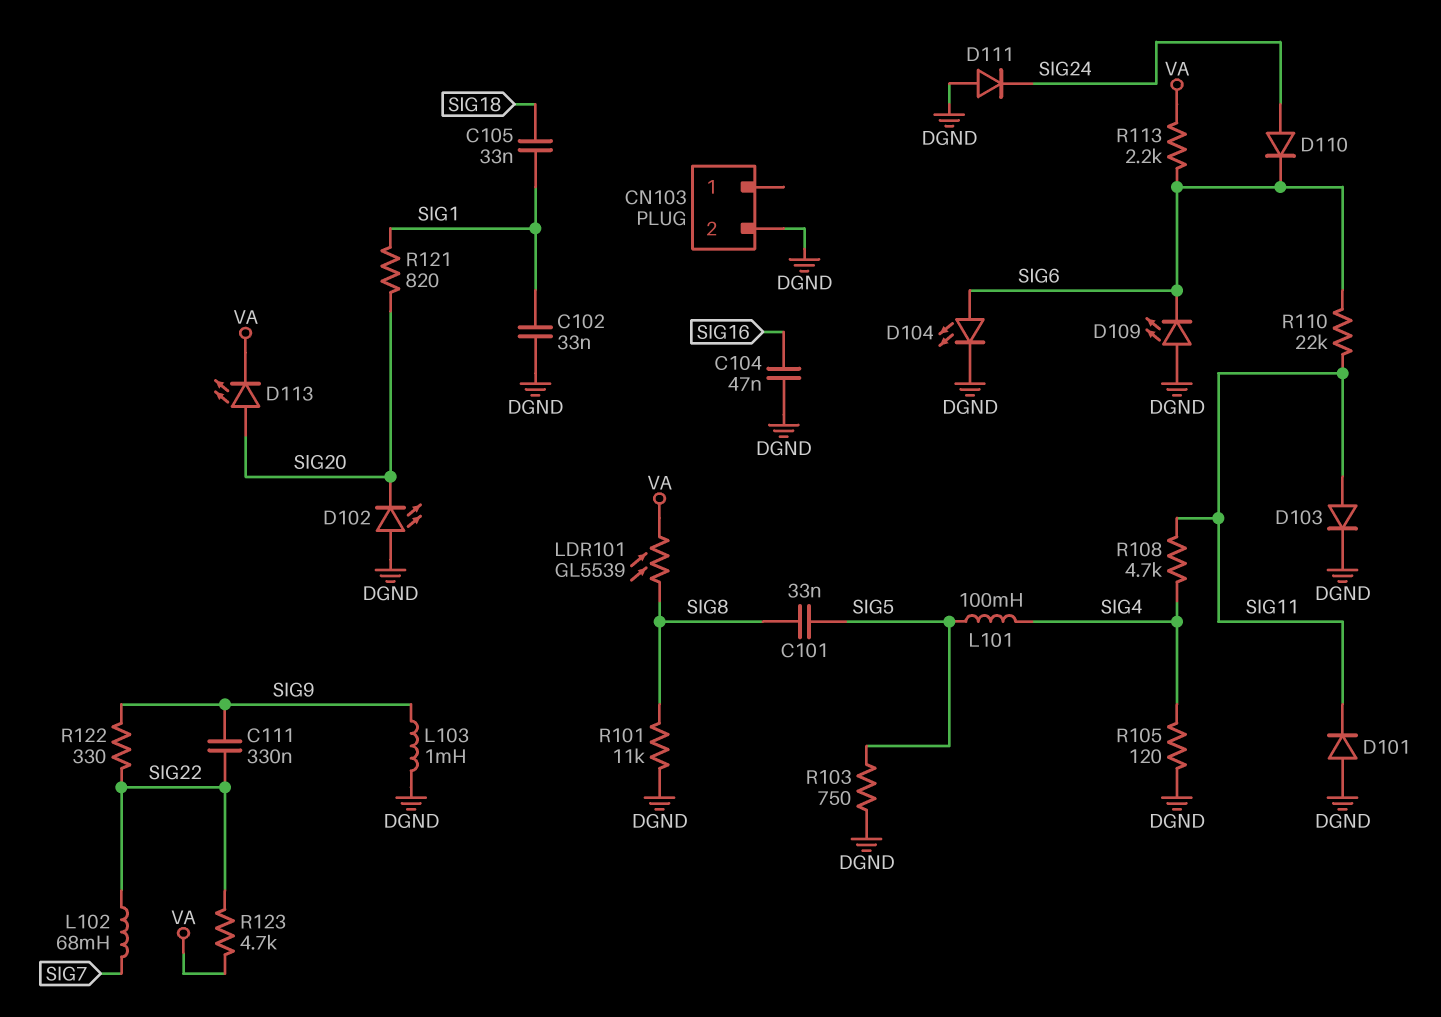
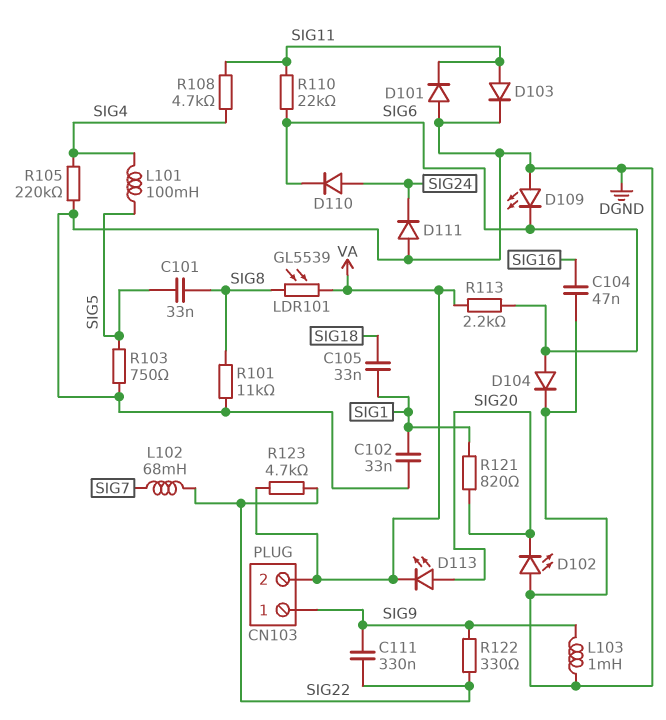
CN103 pin 1: none -> SIG9
CN103 pin 2: DGND -> VA
D104: LED (A SIG6, K DGND) -> diode (A SIG6, K DGND)
R105: 120 (DGND, SIG4) -> 220k (DGND, SIG4)

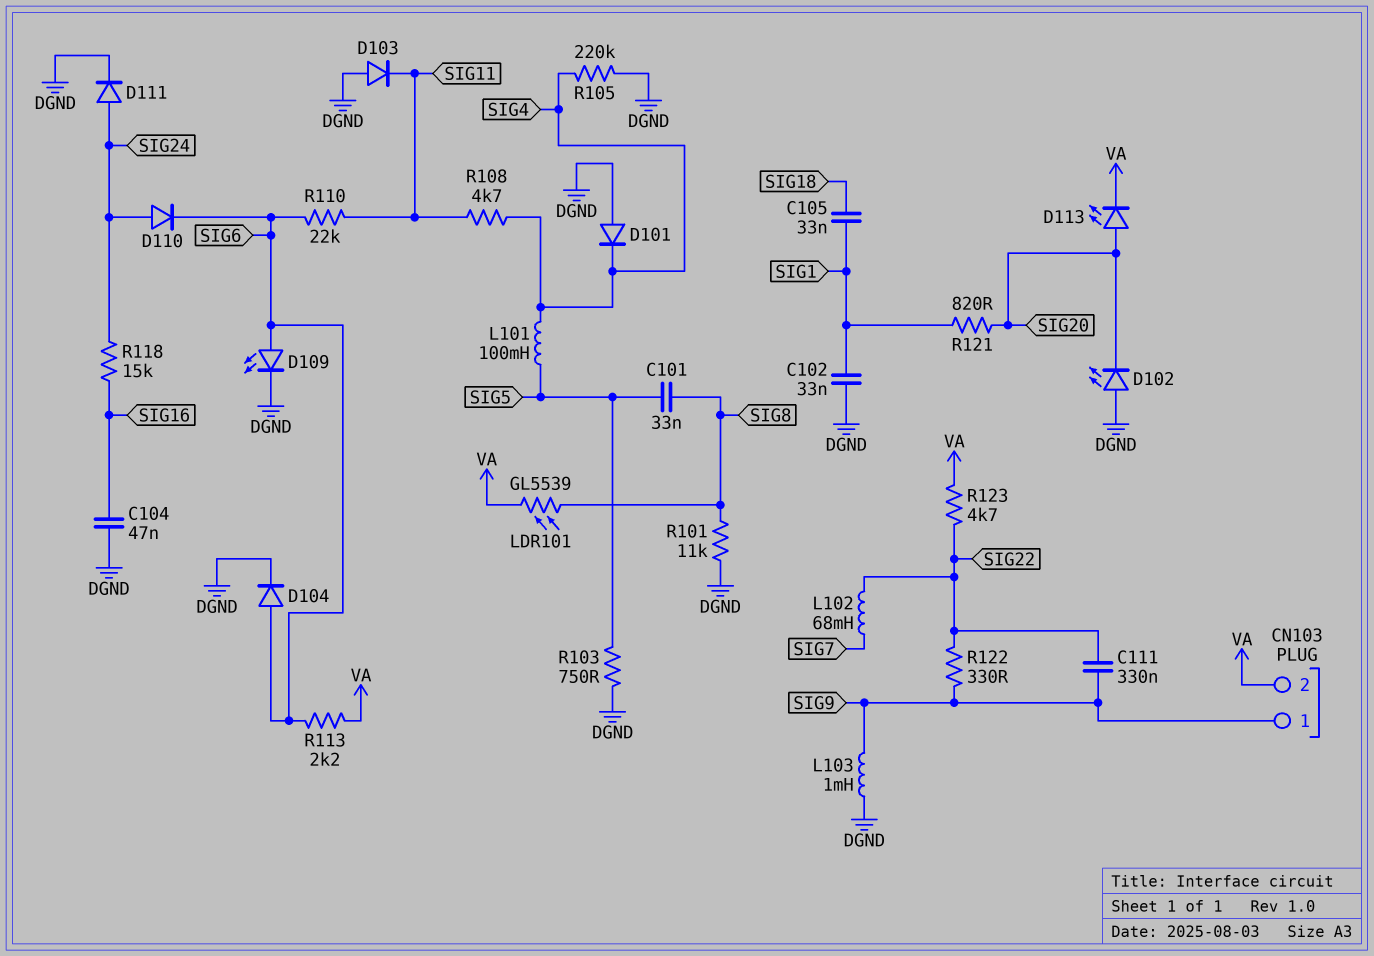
D101: diode (A DGND, K SIG11) -> diode (A DGND, K SIG4)
D103: diode (A SIG11, K DGND) -> diode (A DGND, K SIG11)
D109: LED (A DGND, K SIG6) -> LED (A SIG6, K DGND)
D111: diode (A DGND, K SIG24) -> diode (A SIG24, K DGND)
R118: none -> 15k (SIG16, SIG24)

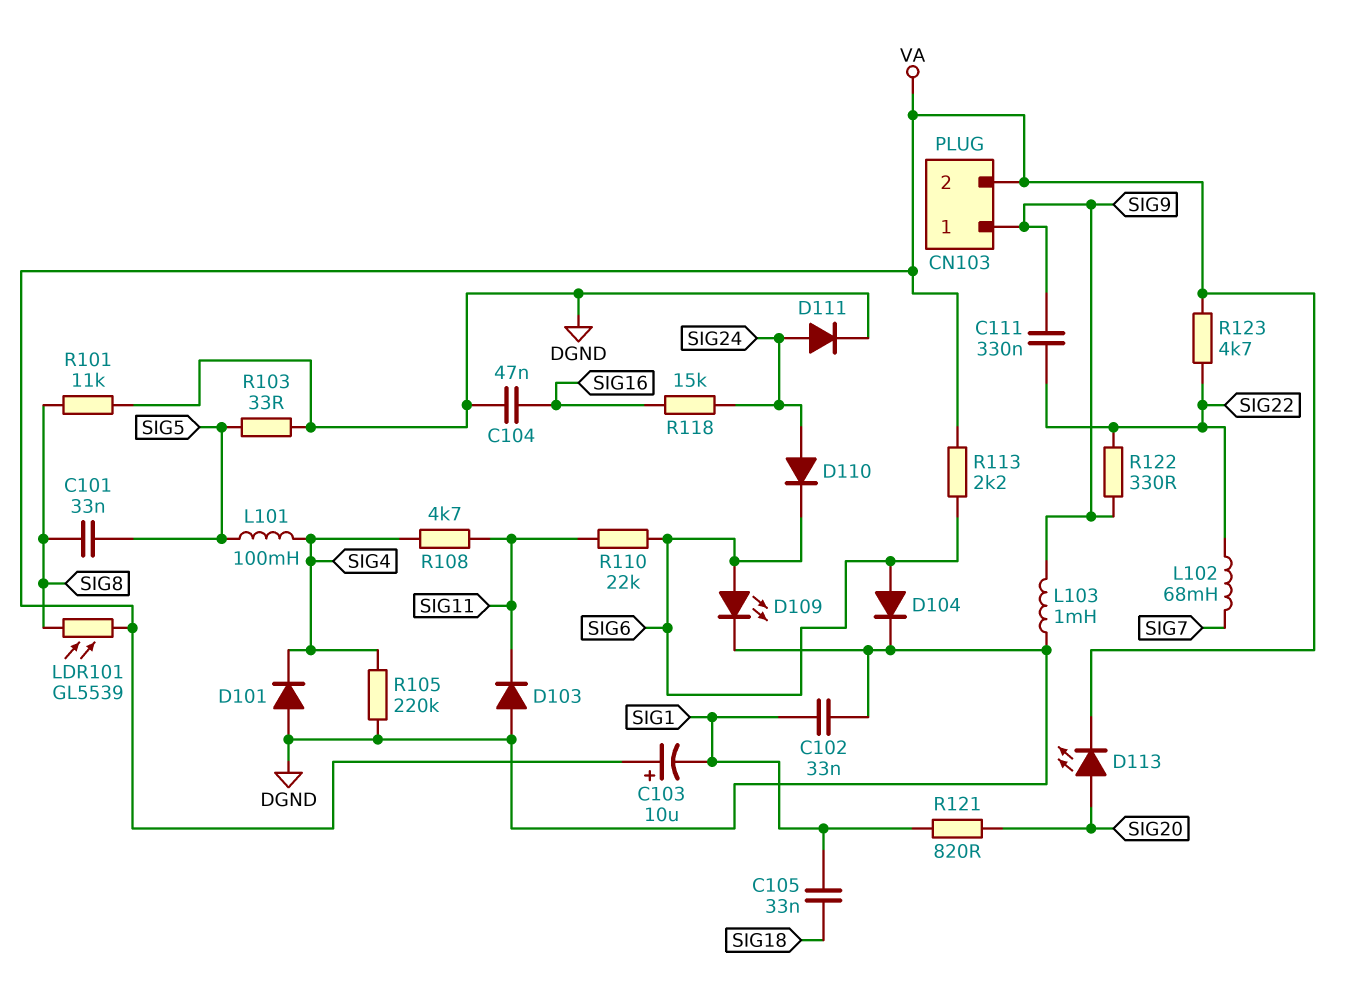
C103: none -> 10uF (plus VA, minus SIG1)
D102: LED (A DGND, K SIG20) -> none
R103: 750 (DGND, SIG5) -> 33 (DGND, SIG5)

